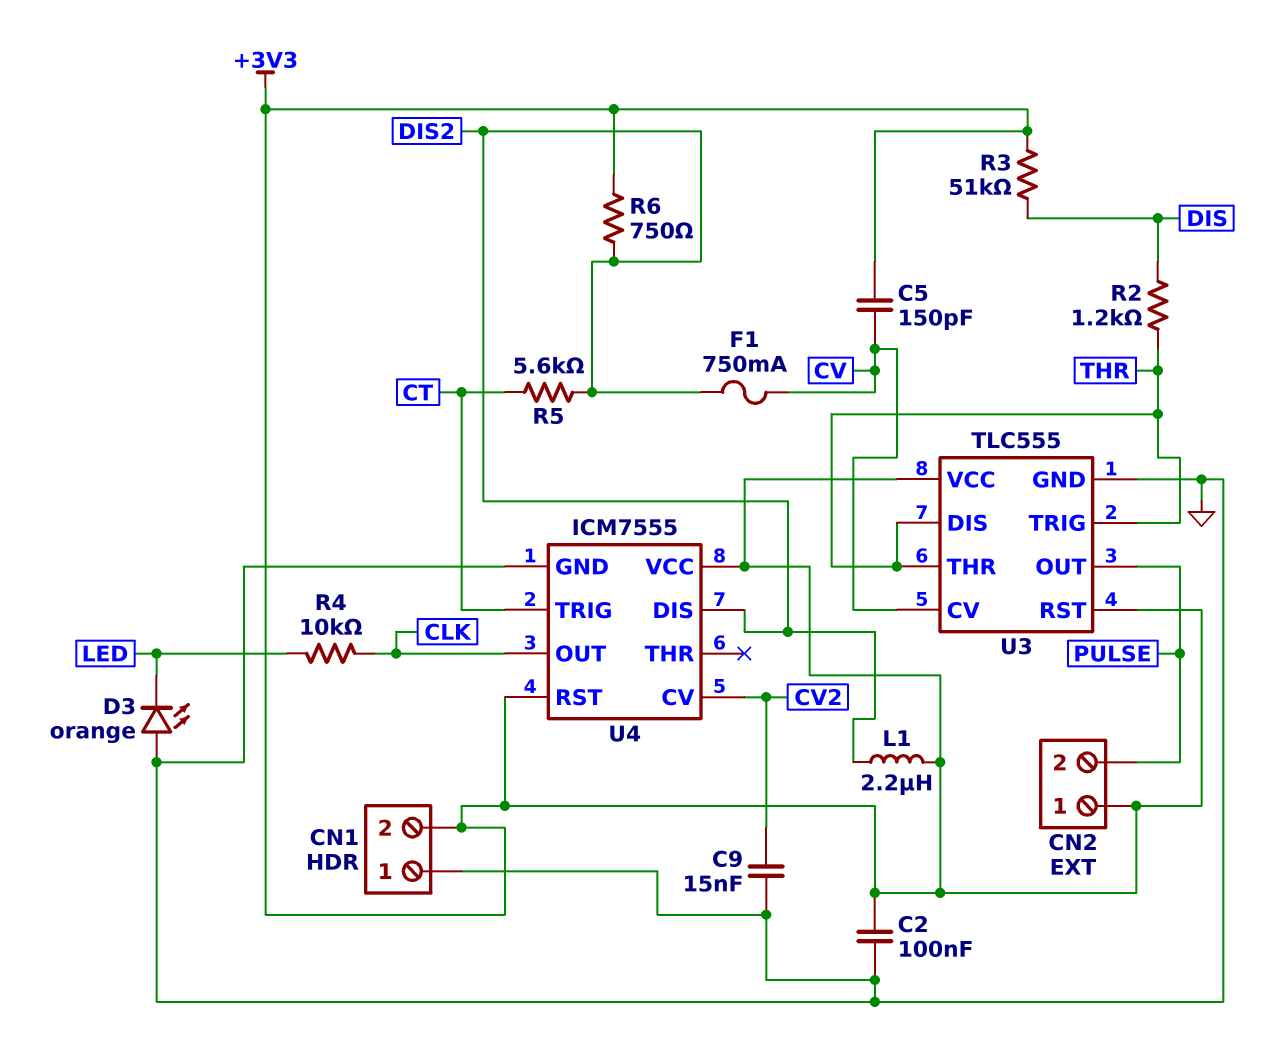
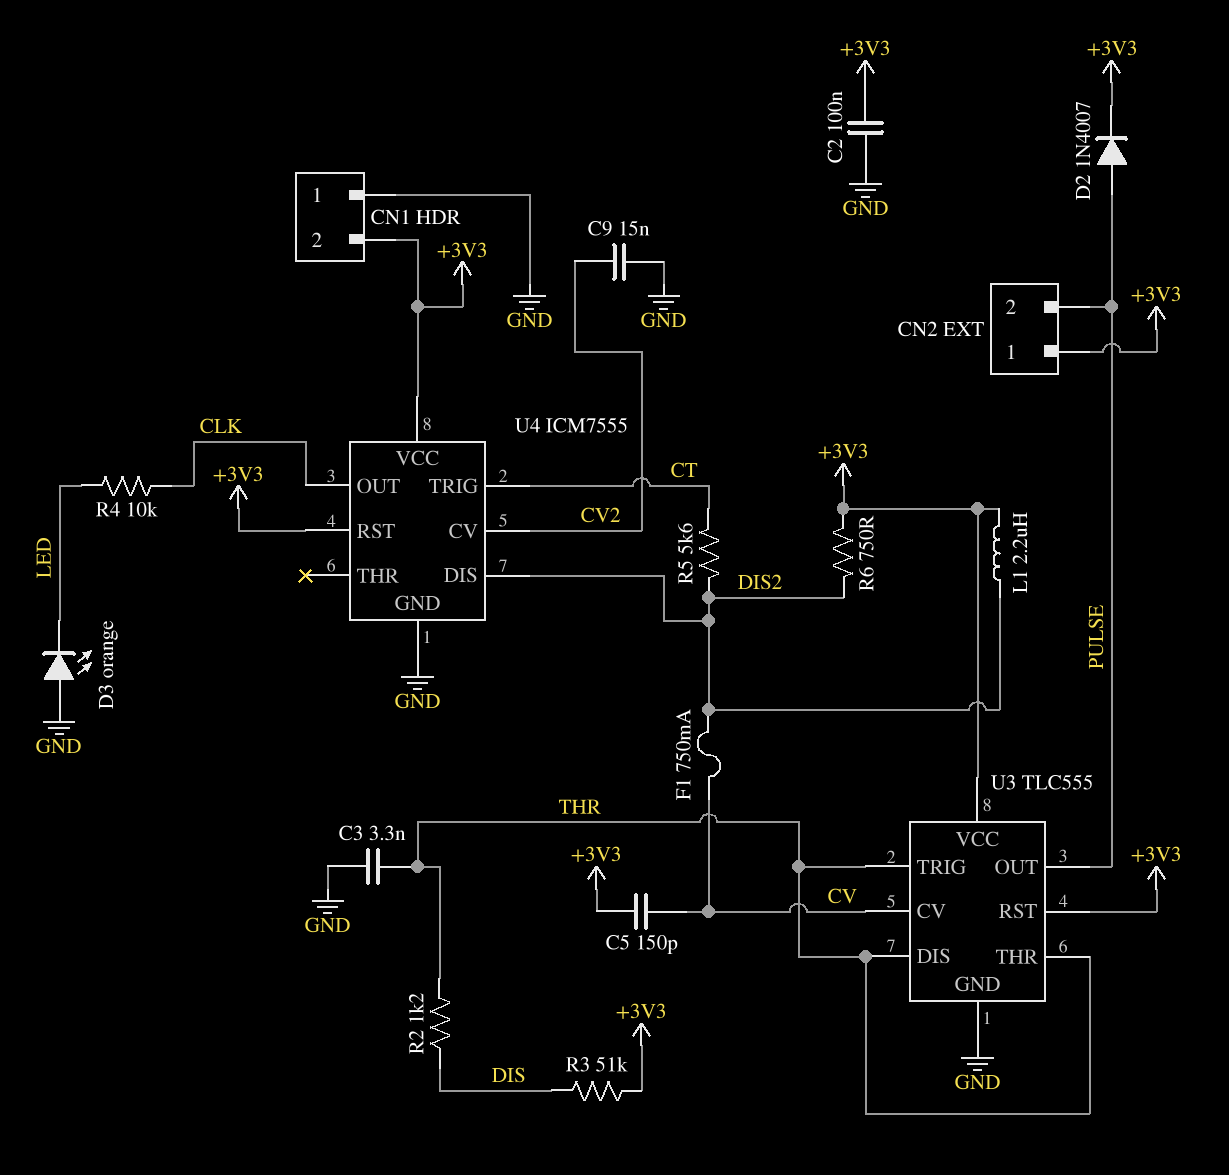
C3: none -> 3.3nF (GND, THR)
D2: none -> diode 1N4007 (A PULSE, K +3V3)

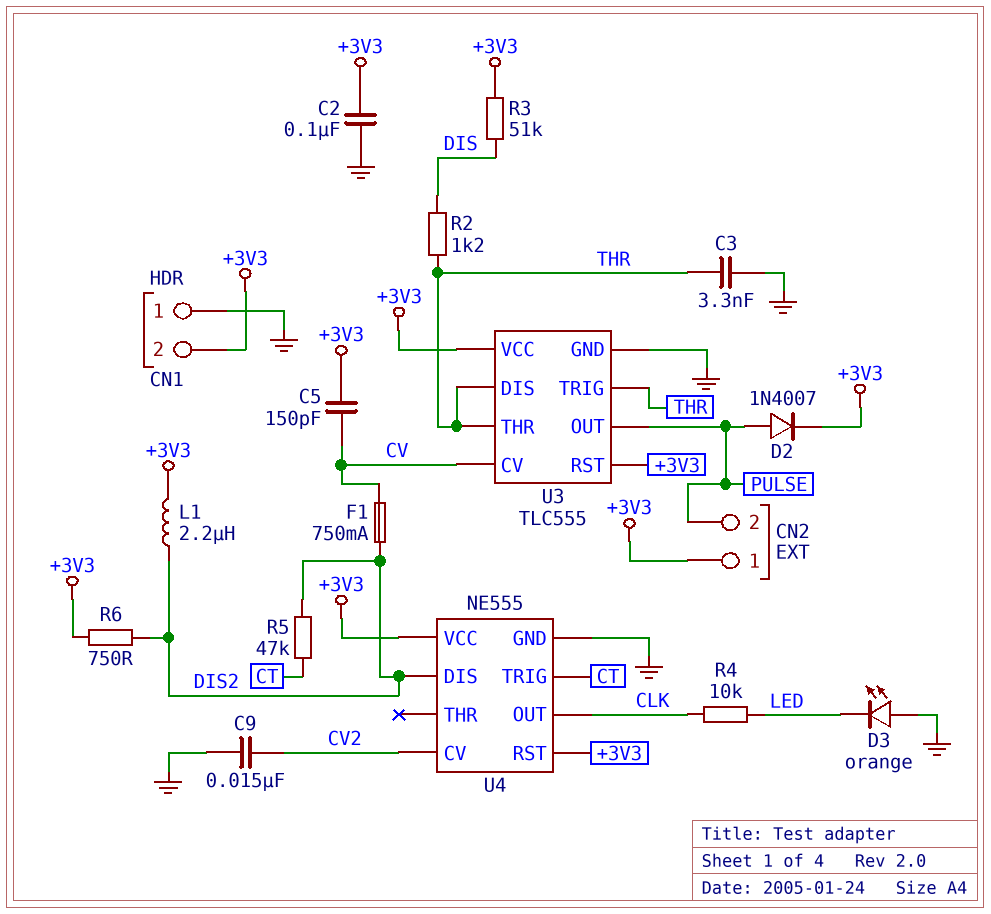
R5: 5.6k (CT, DIS2) -> 47k (CT, DIS2)
U4: ICM7555 -> NE555

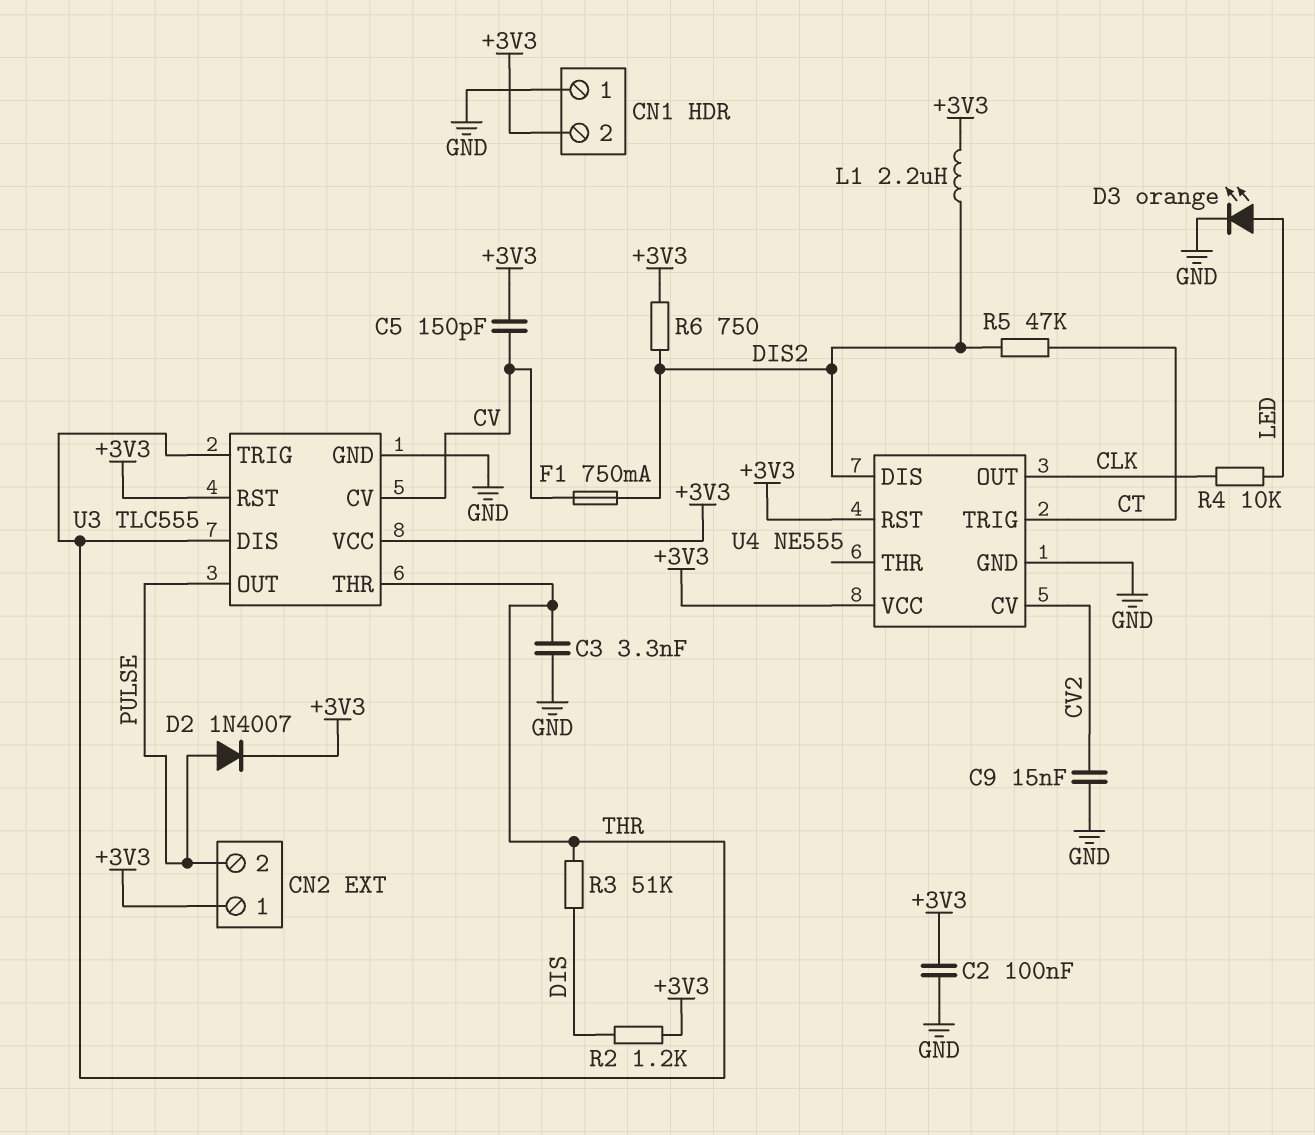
D3: LED orange (A GND, K LED) -> LED orange (A LED, K GND)
R2: 1.2k (DIS, THR) -> 1.2k (+3V3, DIS)
R3: 51k (+3V3, DIS) -> 51k (DIS, THR)

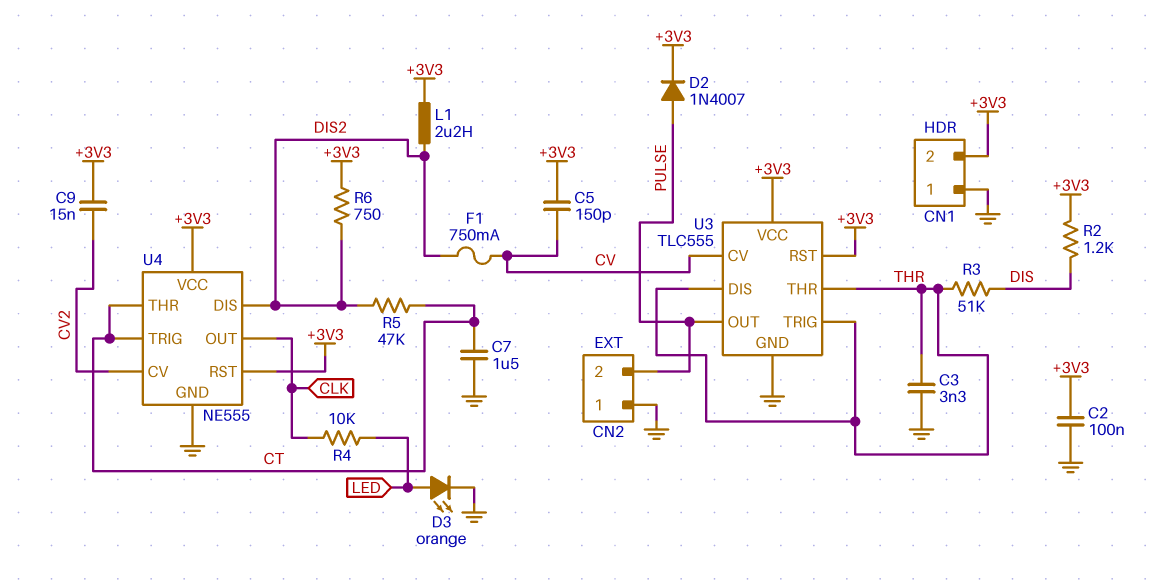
C7: none -> 1.5uF (CT, GND)
C9: 15nF (CV2, GND) -> 15nF (+3V3, CV2)
CN2 pin 1: +3V3 -> GND
U4 pin THR: none -> CT

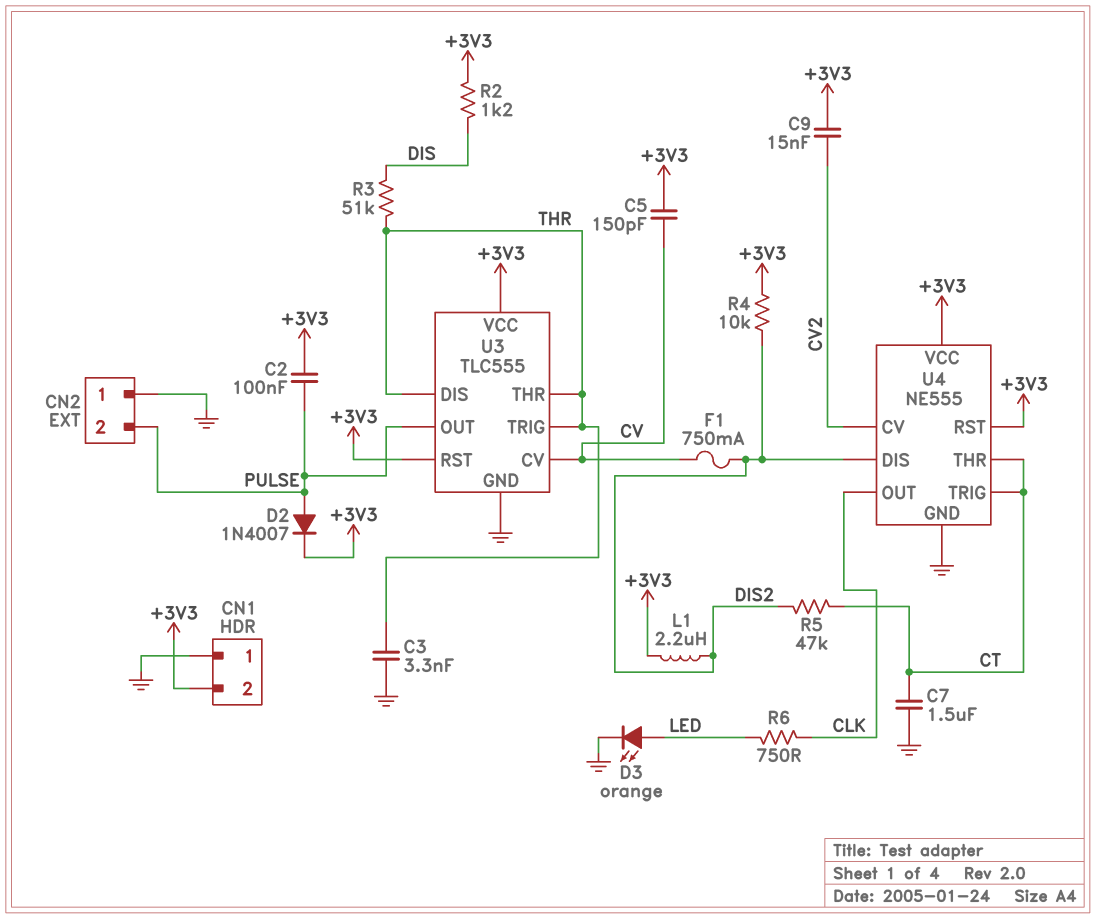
C2: 100nF (+3V3, GND) -> 100nF (+3V3, PULSE)
R4: 10k (CLK, LED) -> 10k (+3V3, DIS2)
R6: 750 (+3V3, DIS2) -> 750 (CLK, LED)

